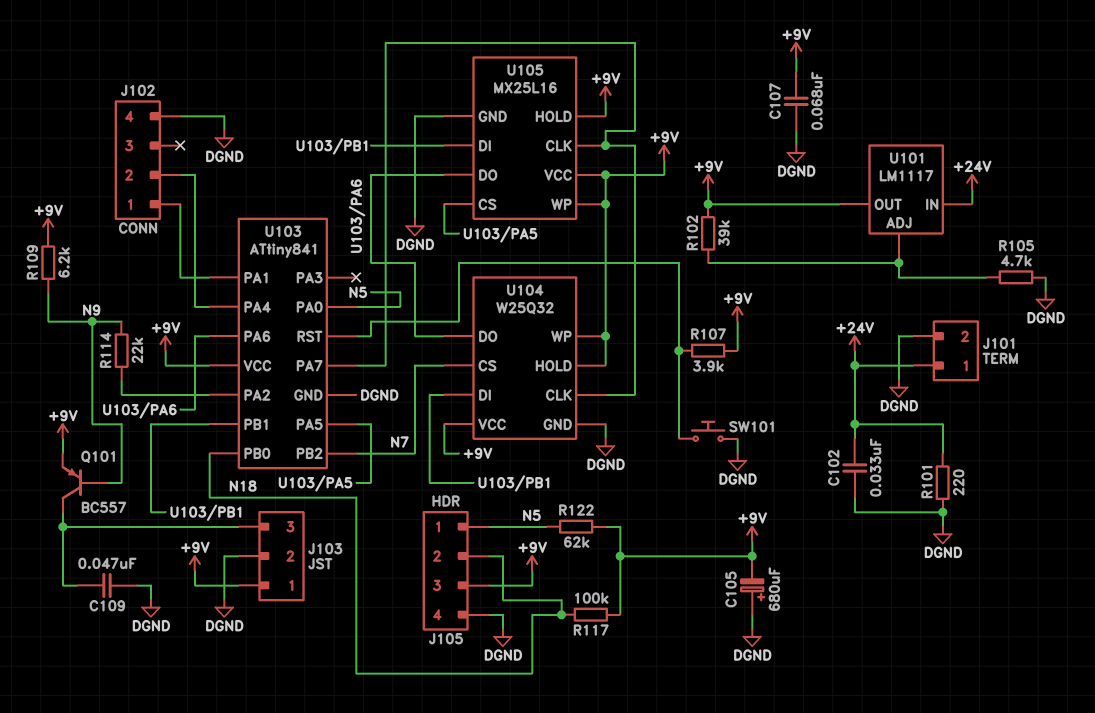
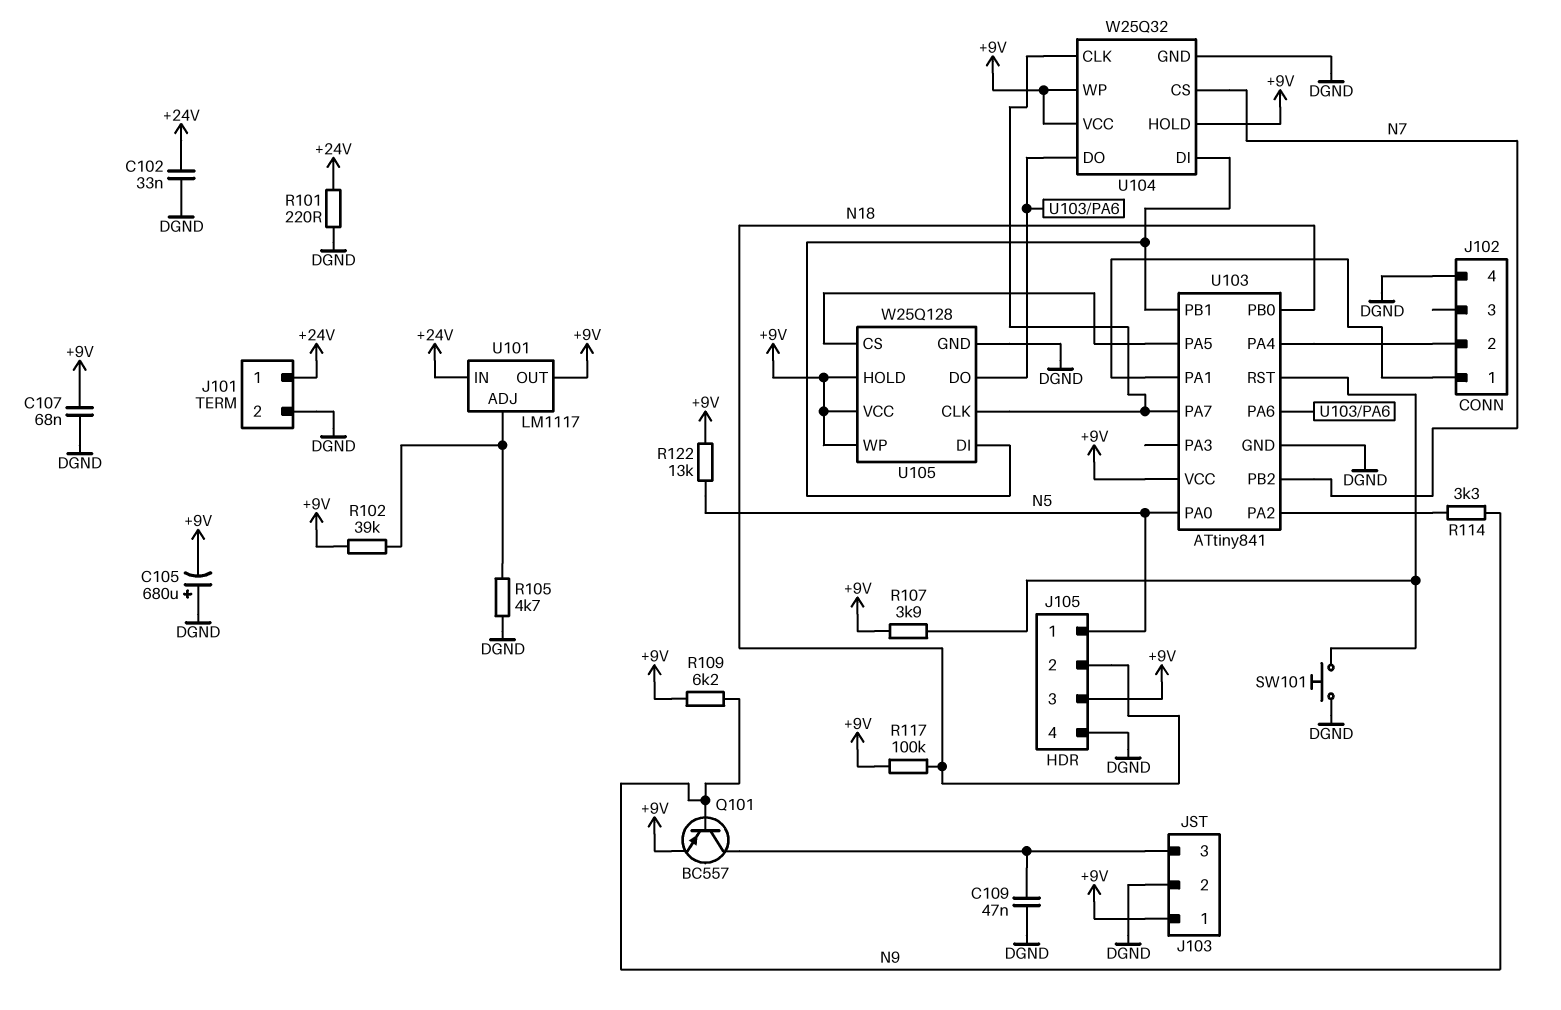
R114: 22k (N9, U103/PA2) -> 3.3k (N9, U103/PA2)
R122: 62k (+9V, N5) -> 13k (+9V, N5)
U105: MX25L16 -> W25Q128

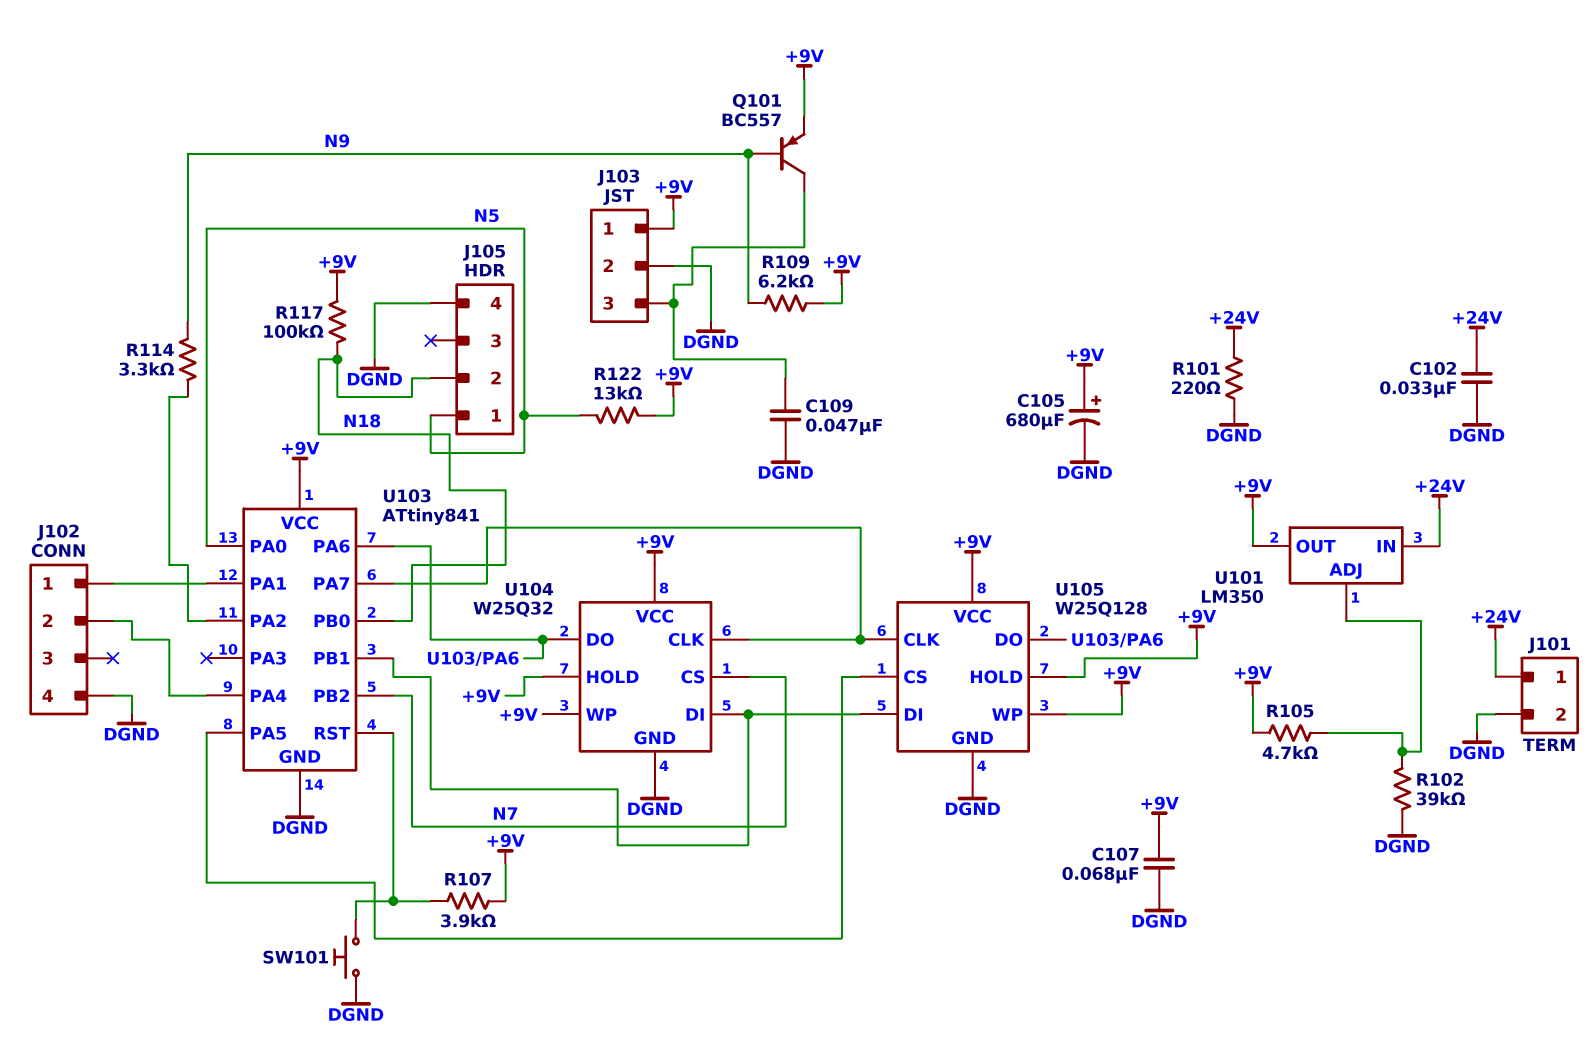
C105: 680uF (plus DGND, minus +9V) -> 680uF (plus +9V, minus DGND)
J105 pin 3: +9V -> none
R102: 39k (+9V, U101/ADJ) -> 39k (DGND, U101/ADJ)
R105: 4.7k (DGND, U101/ADJ) -> 4.7k (+9V, U101/ADJ)
U101: LM1117 -> LM350

